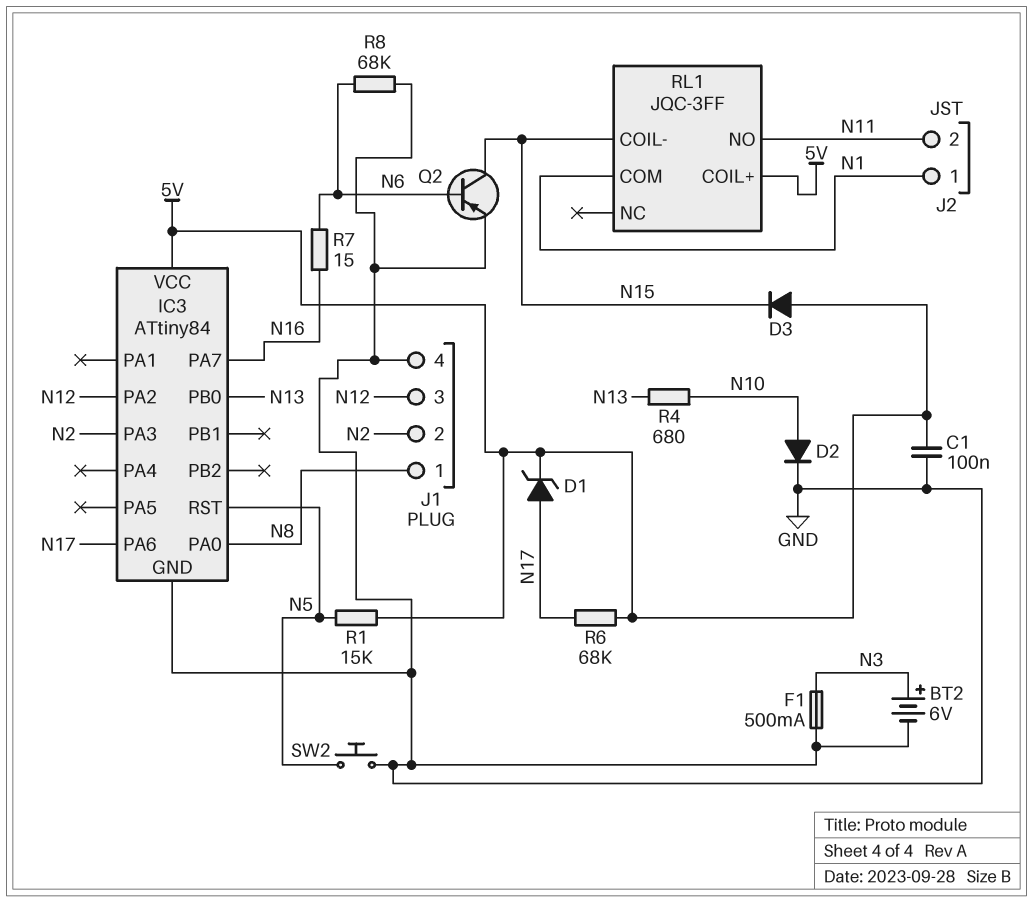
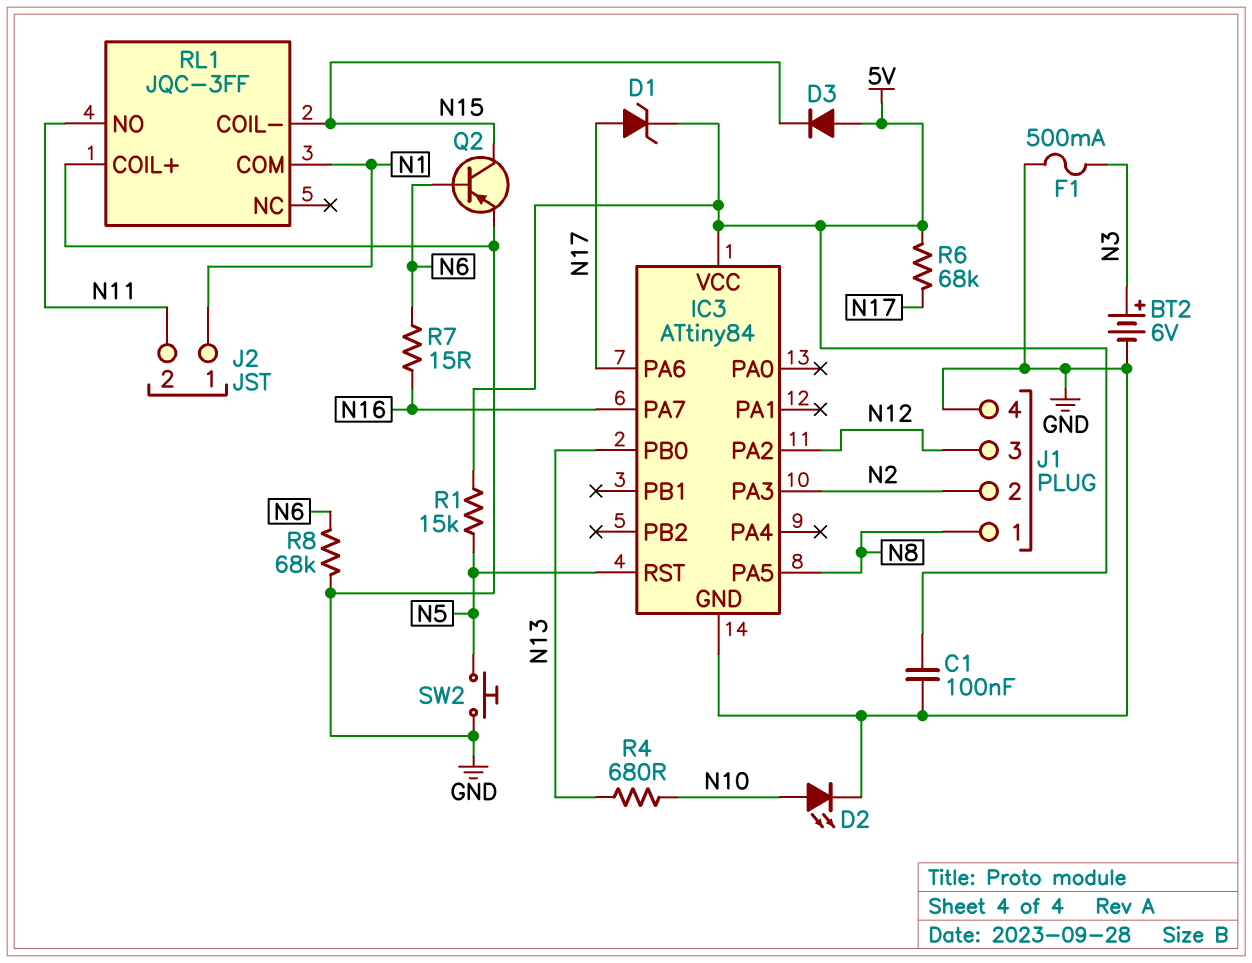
D2: diode (A N10, K GND) -> LED (A N10, K GND)
IC3 pin PA0: N8 -> none
IC3 pin PA5: none -> N8
RL1 pin COIL+: 5V -> GND

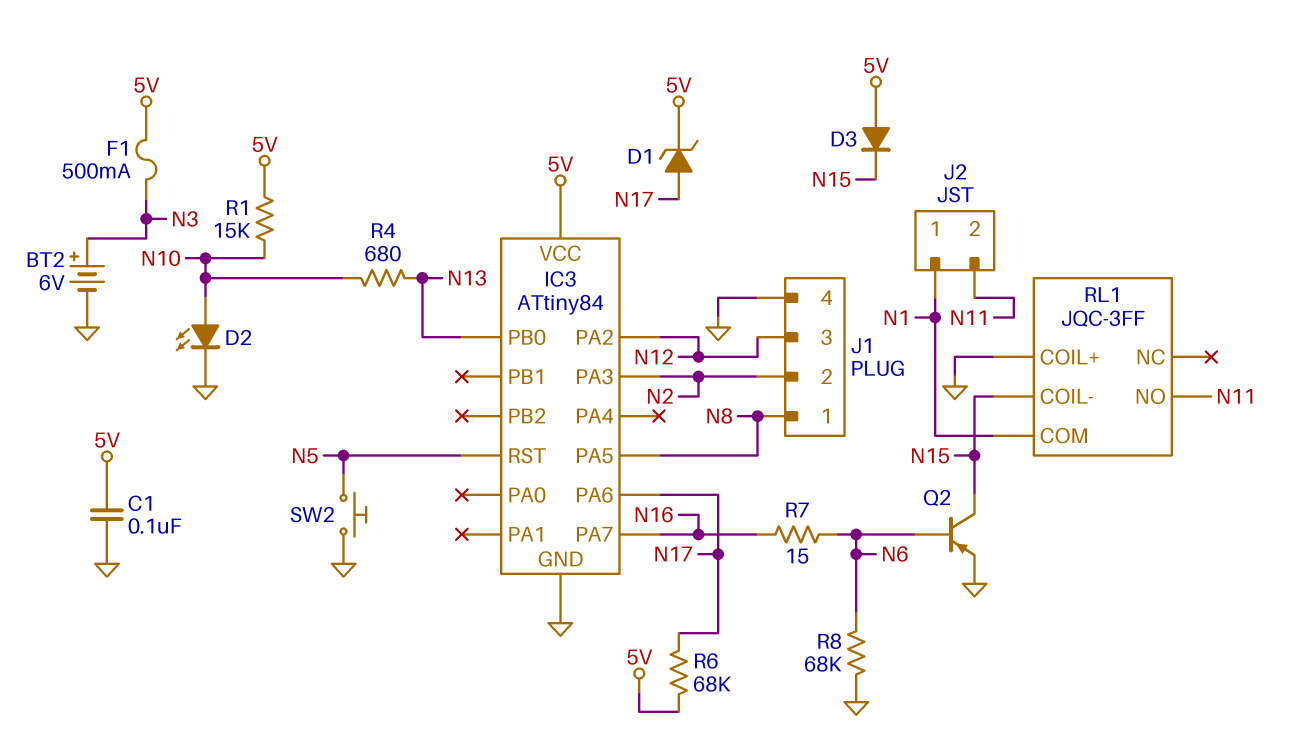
F1: 500mA (GND, N3) -> 500mA (5V, N3)
R1: 15k (5V, N5) -> 15k (5V, N10)

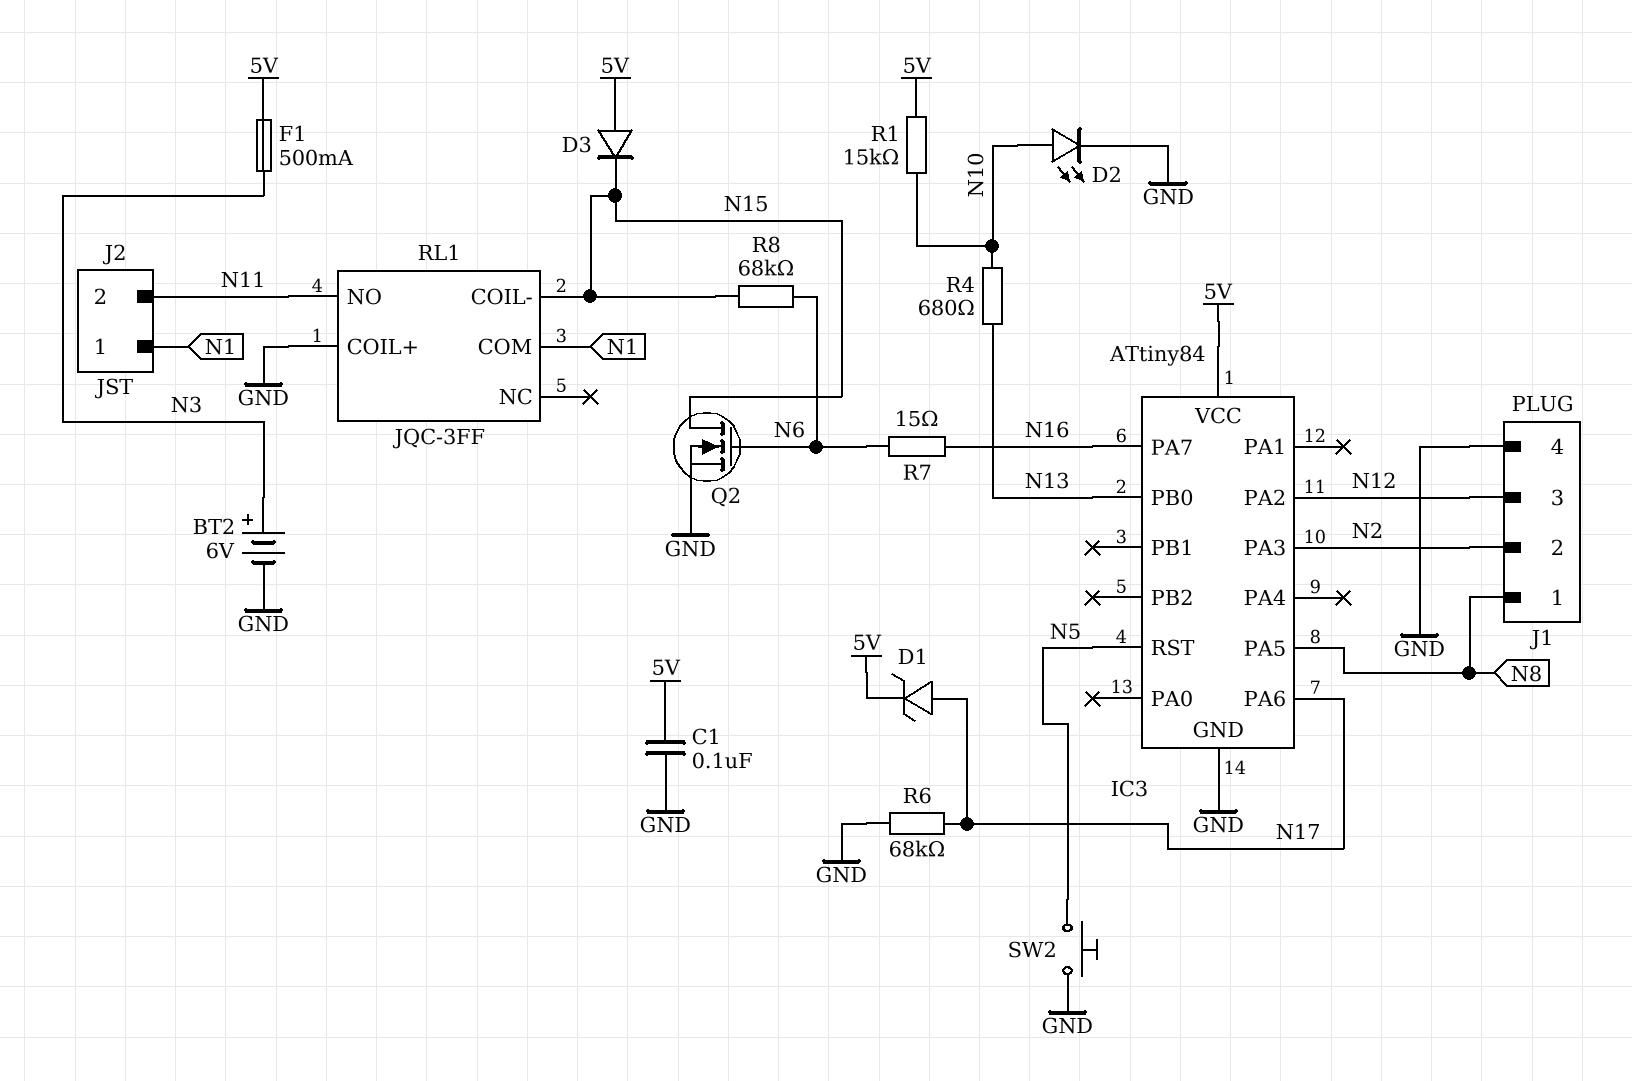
Q2: PNP (B N6, C N15, E GND) -> NMOS (G N6, D N15, S GND)
R6: 68k (5V, N17) -> 68k (GND, N17)
R8: 68k (GND, N6) -> 68k (N6, N15)

